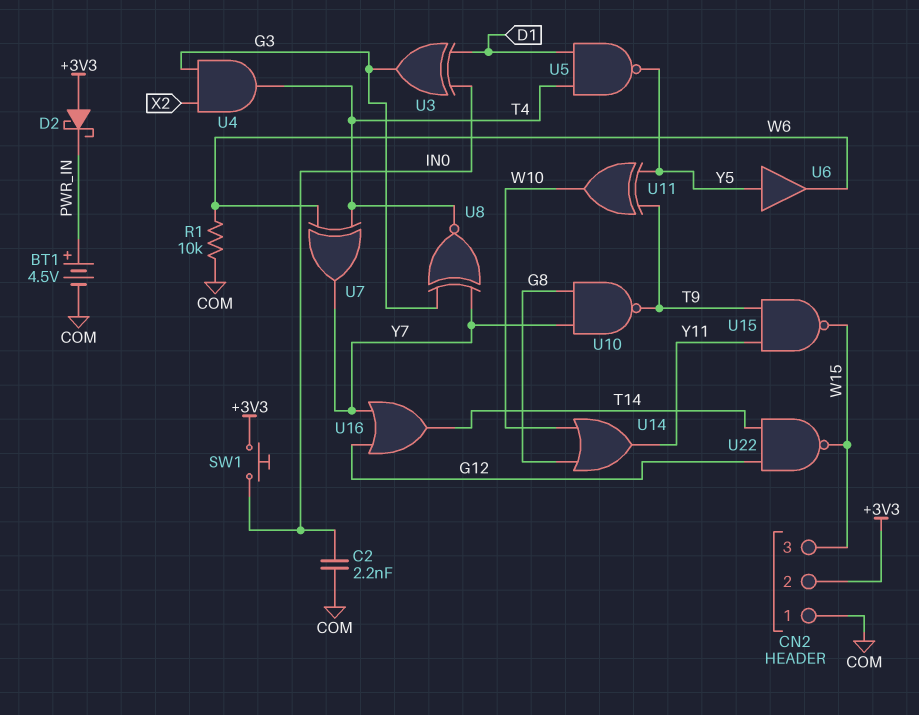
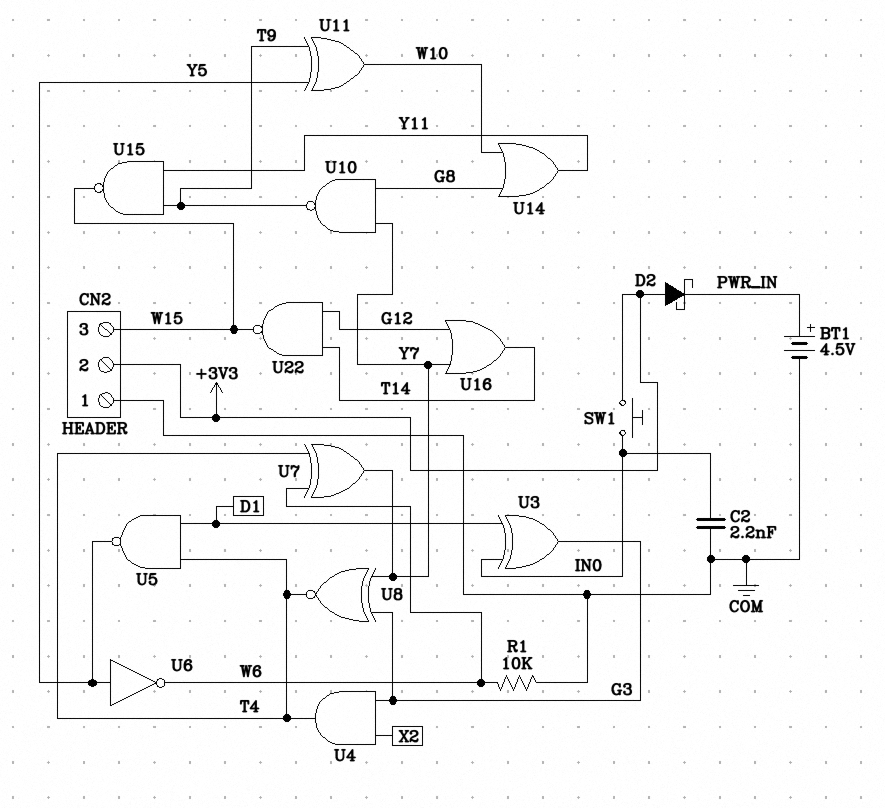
U6: buffer (in Y5, out W6) -> NOT (in Y5, out W6)

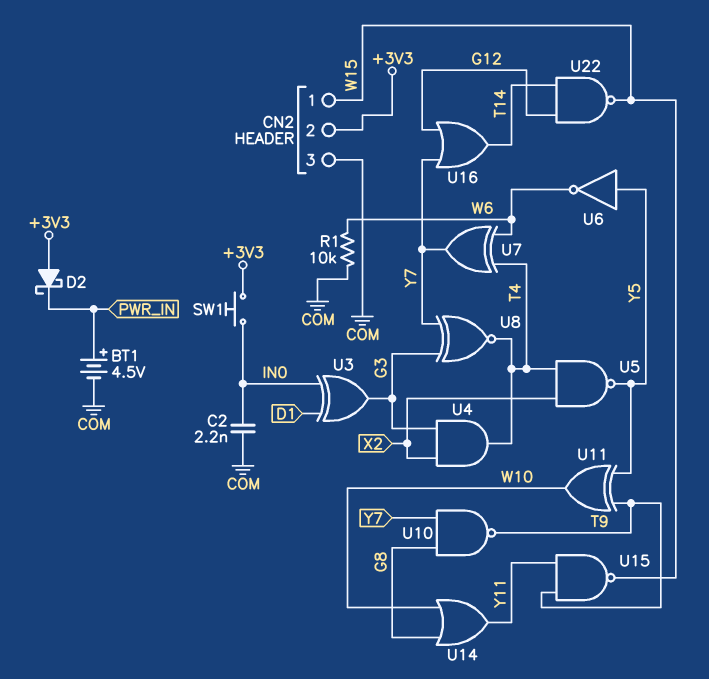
CN2 pin 1: COM -> W15
CN2 pin 3: W15 -> COM
U5: NAND (in D1, in T4, out Y5) -> NAND (in T4, in X2, out Y5)

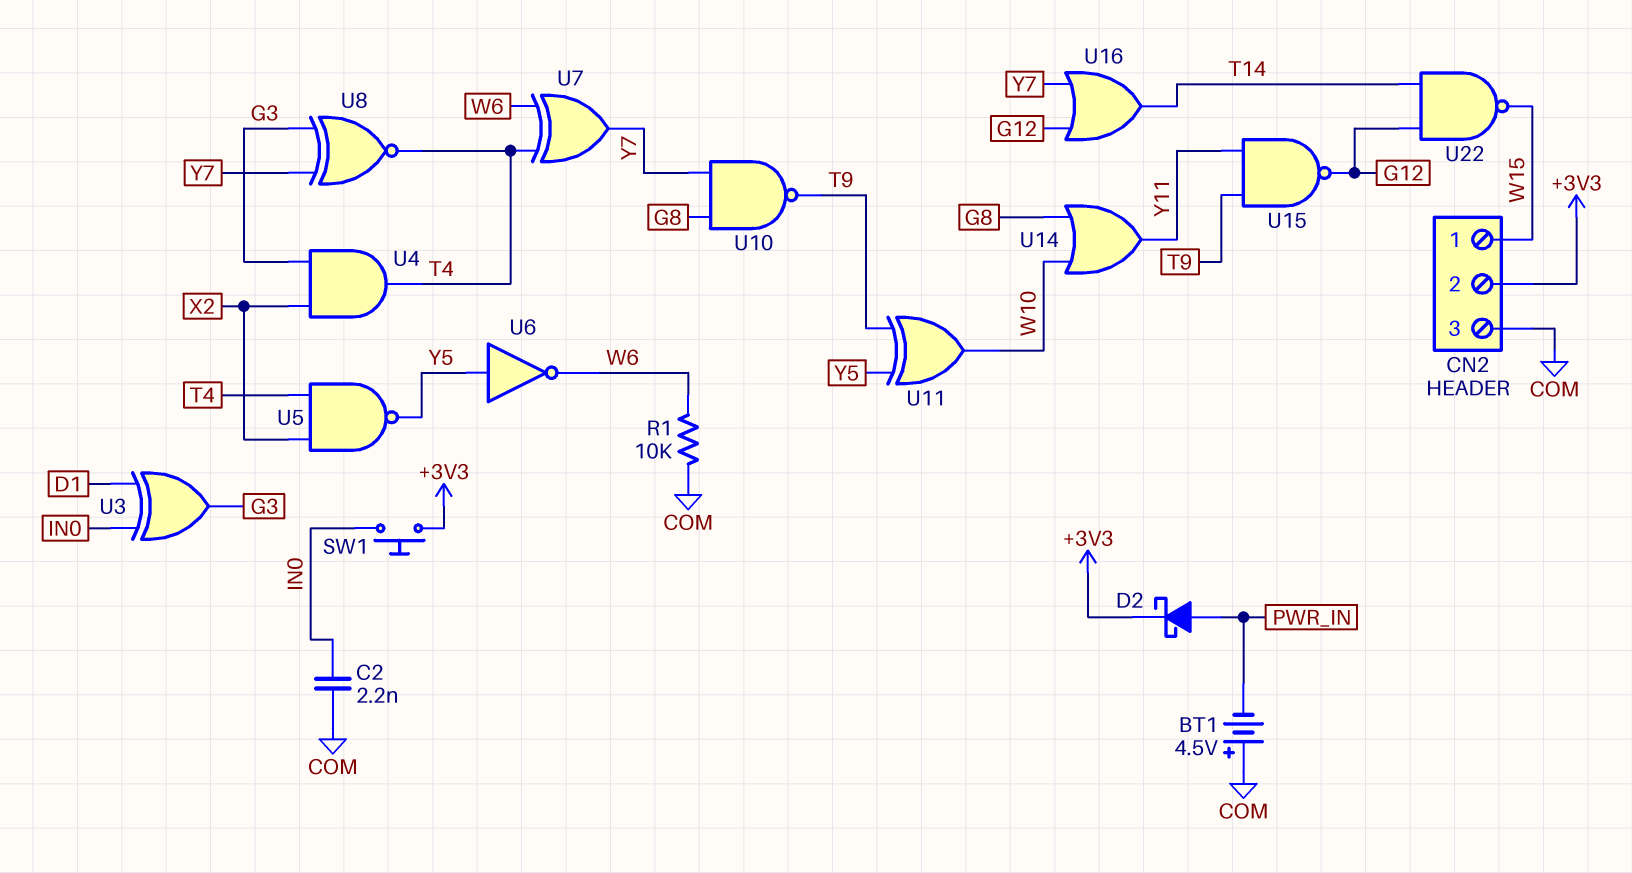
BT1: 4.5V (plus PWR_IN, minus COM) -> 4.5V (plus COM, minus PWR_IN)
D2: schottky (A +3V3, K PWR_IN) -> schottky (A PWR_IN, K +3V3)
U15: NAND (in T9, in Y11, out W15) -> NAND (in T9, in Y11, out G12)

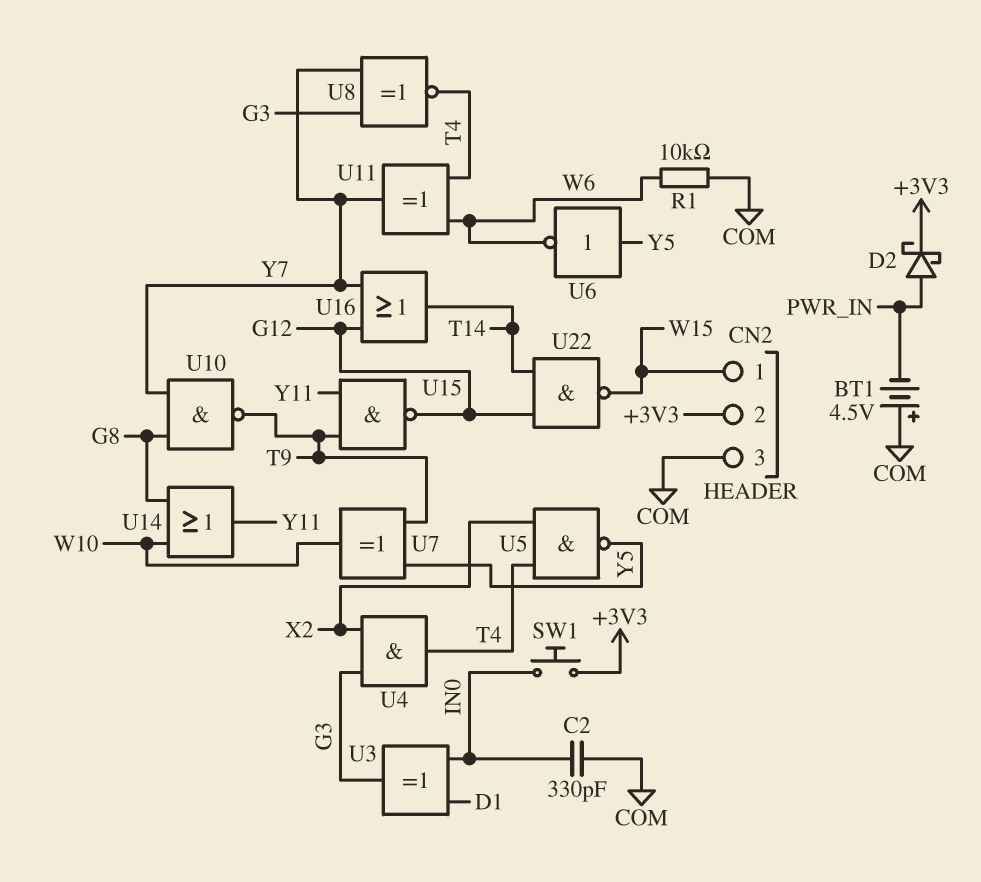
C2: 2.2nF (COM, IN0) -> 330pF (COM, IN0)
U7: XOR (in T4, in W6, out Y7) -> XOR (in T9, in Y5, out W10)
U11: XOR (in T9, in Y5, out W10) -> XOR (in T4, in W6, out Y7)

